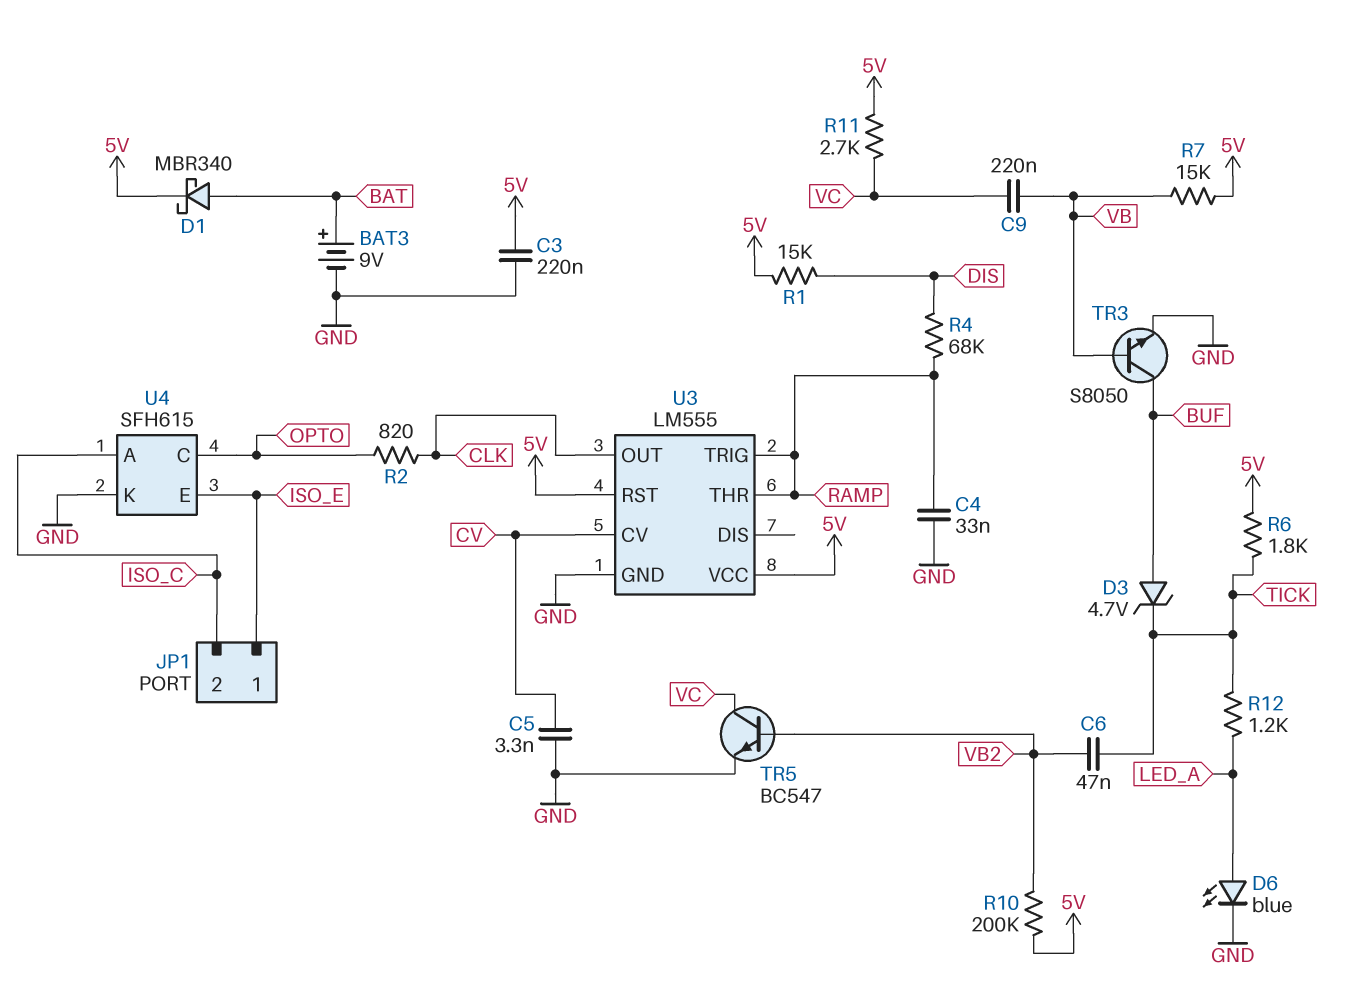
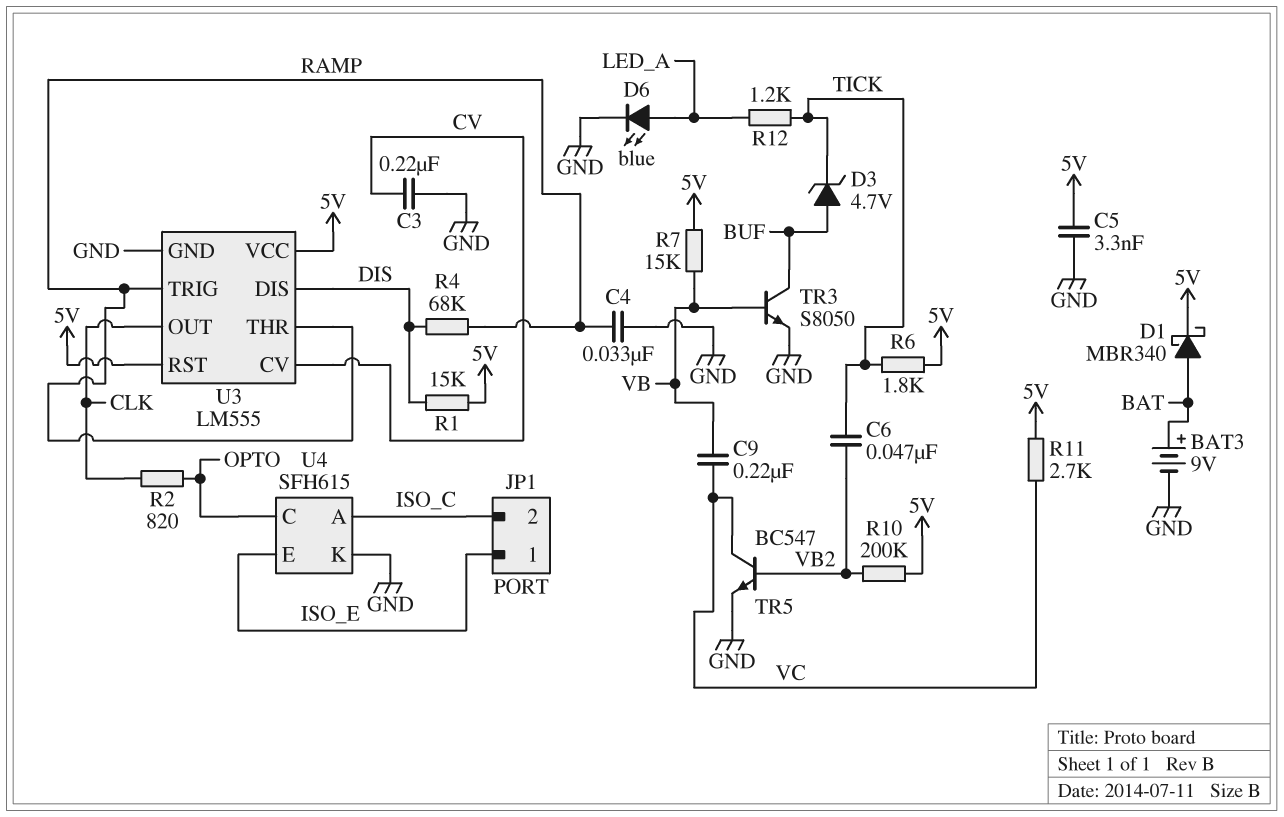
C3: 220nF (5V, GND) -> 220nF (CV, GND)
C5: 3.3nF (CV, GND) -> 3.3nF (5V, GND)
U3 pin DIS: none -> DIS

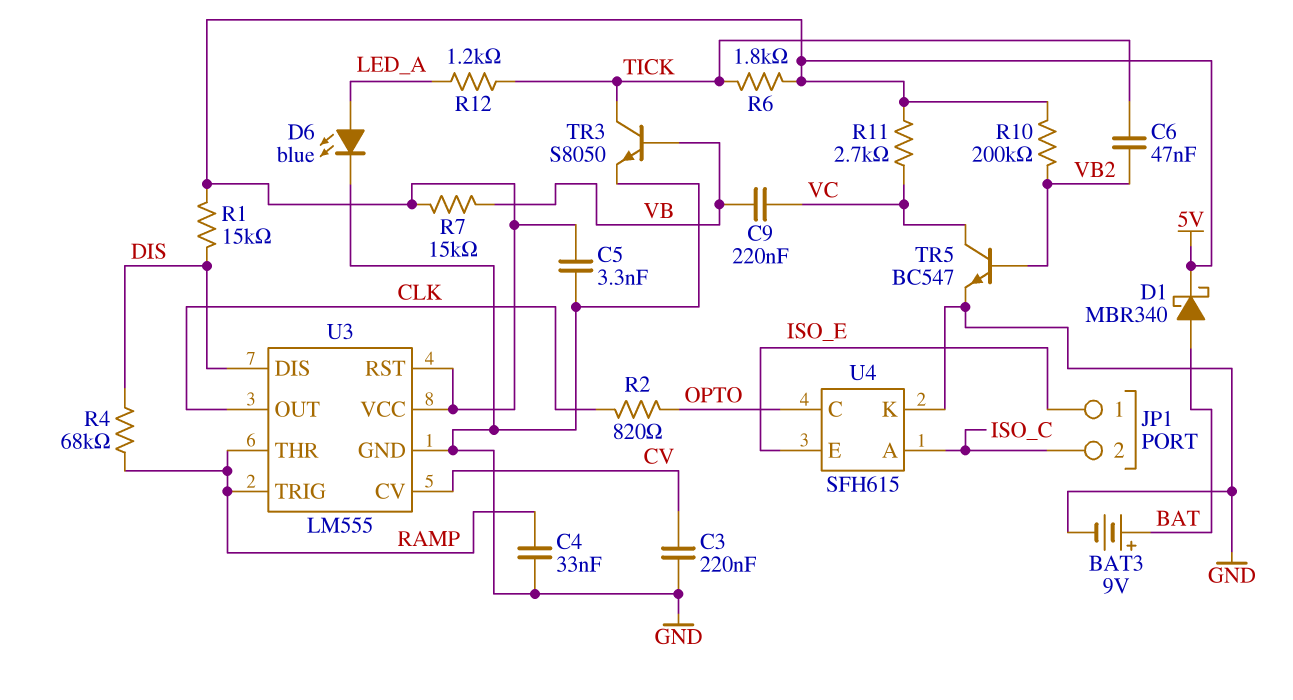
D3: zener 4.7V (A BUF, K TICK) -> none
TR3: NPN S8050 (B VB, C BUF, E GND) -> NPN S8050 (B VB, C TICK, E GND)

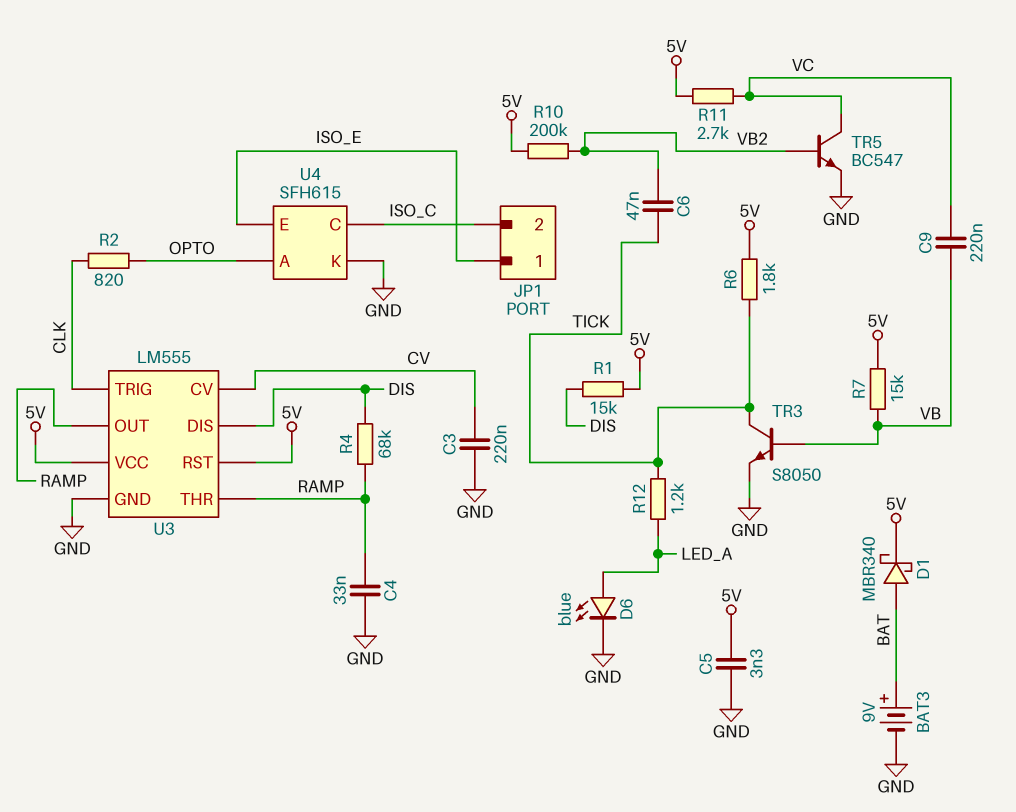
U3 pin OUT: CLK -> RAMP
U3 pin TRIG: RAMP -> CLK
U4 pin A: ISO_C -> OPTO
U4 pin C: OPTO -> ISO_C

